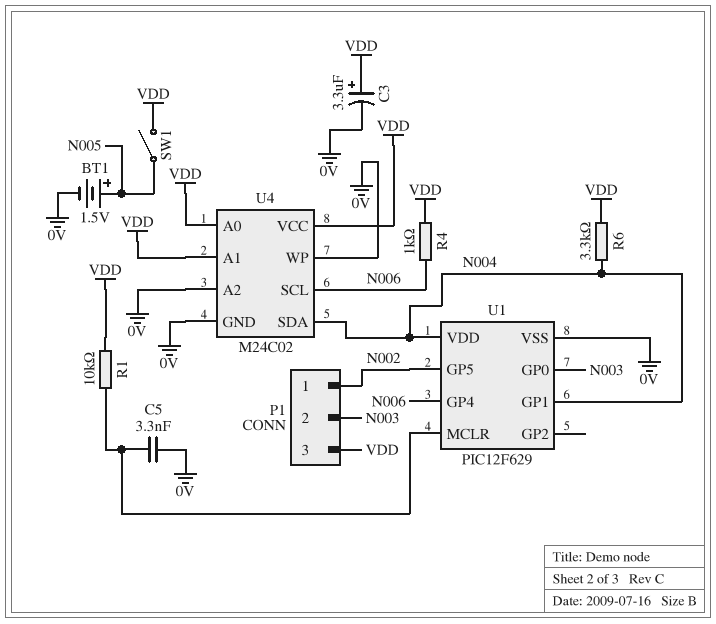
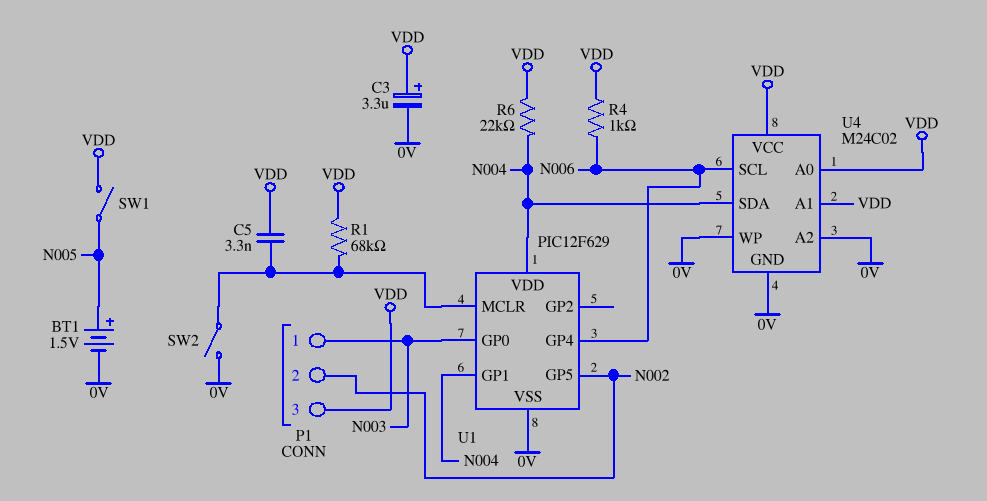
C5: 3.3nF (0V, U1/MCLR) -> 3.3nF (U1/MCLR, VDD)
P1 pin 1: N002 -> N003
P1 pin 2: N003 -> N002
R1: 10k (U1/MCLR, VDD) -> 68k (U1/MCLR, VDD)
R6: 3.3k (N004, VDD) -> 22k (N004, VDD)
SW2: none -> switch (0V, U1/MCLR)

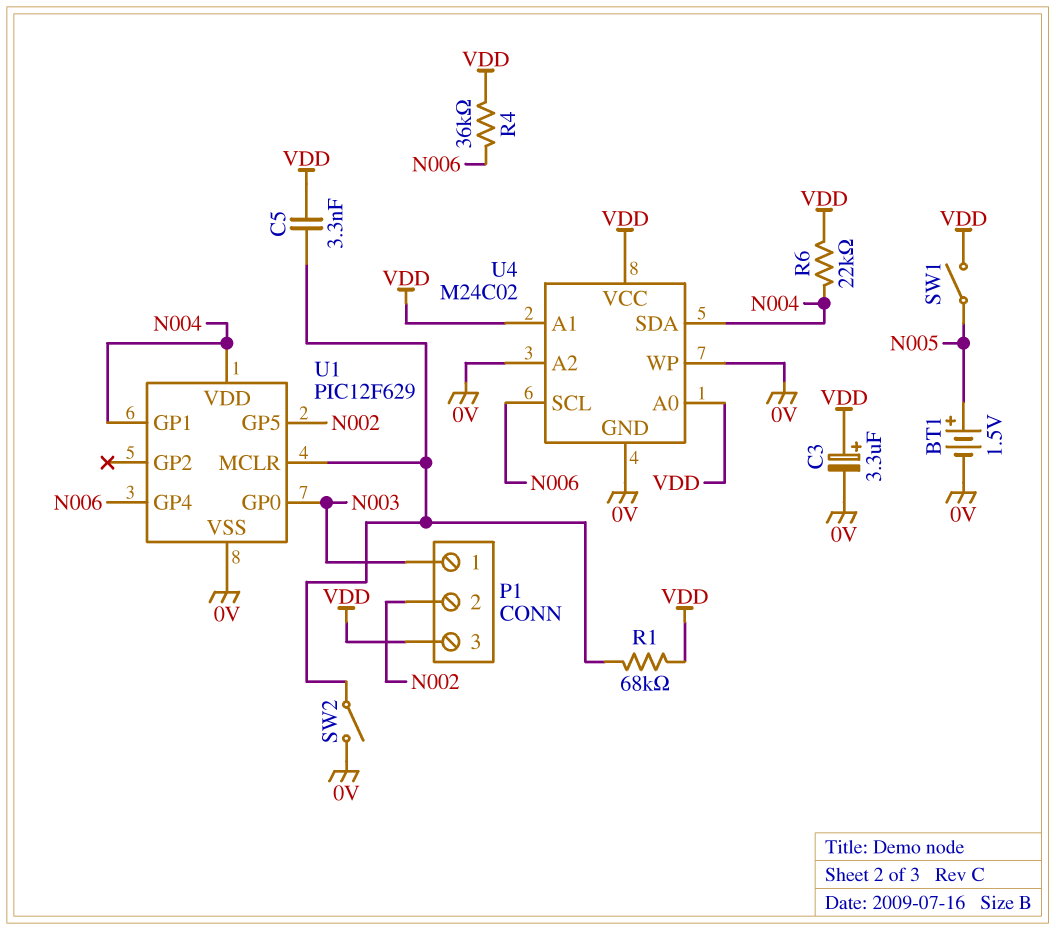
R4: 1k (N006, VDD) -> 36k (N006, VDD)

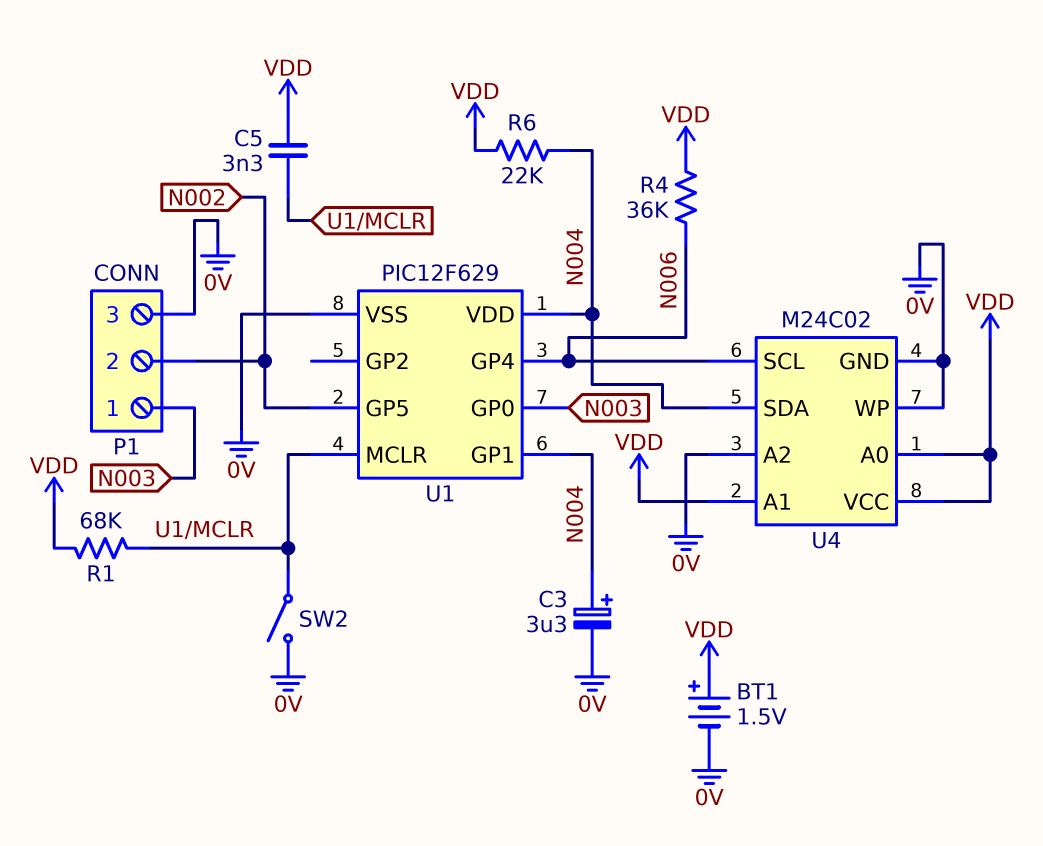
BT1: 1.5V (plus N005, minus 0V) -> 1.5V (plus VDD, minus 0V)
C3: 3.3uF (plus VDD, minus 0V) -> 3.3uF (plus N004, minus 0V)
P1 pin 3: VDD -> 0V
SW1: switch (N005, VDD) -> none

